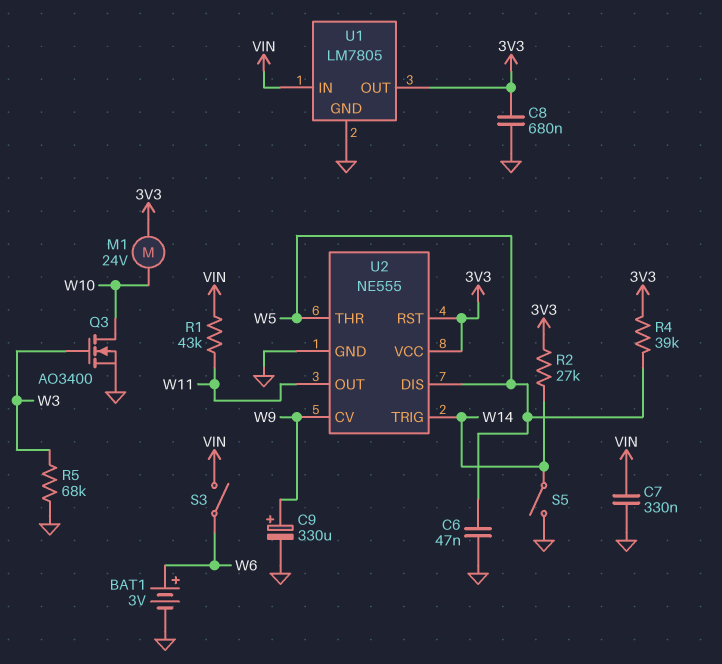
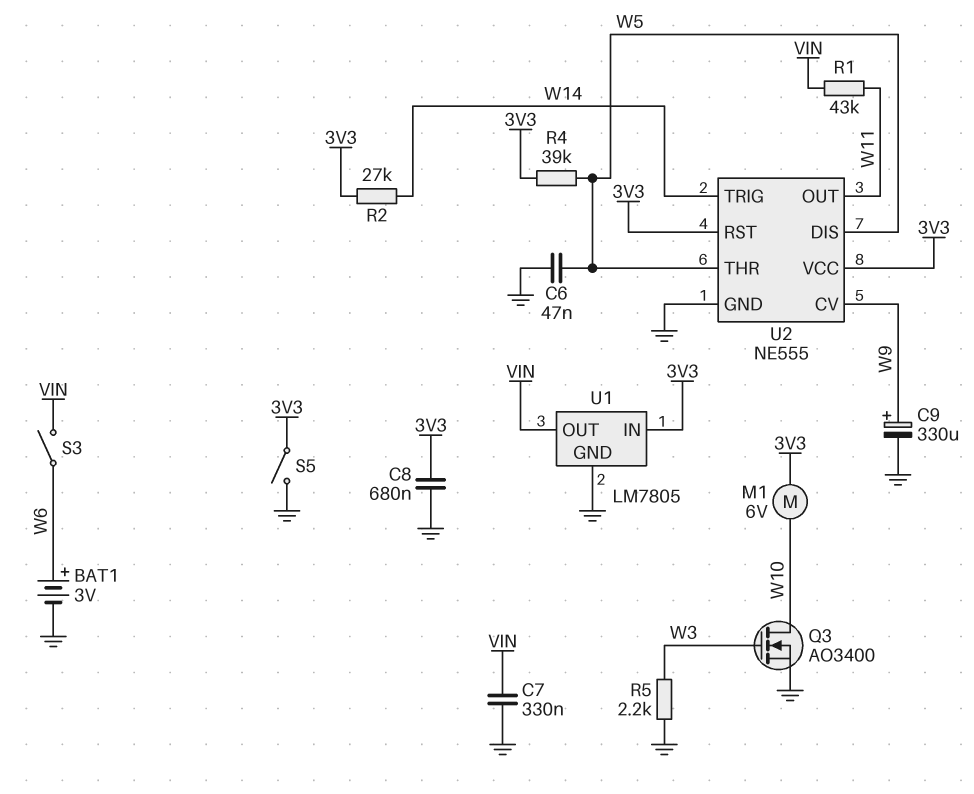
M1: motor 24V (3V3, W10) -> motor 6V (3V3, W10)
R5: 68k (GND, W3) -> 2.2k (GND, W3)
S5: switch (GND, W14) -> switch (3V3, GND)
U1 pin IN: VIN -> 3V3
U1 pin OUT: 3V3 -> VIN

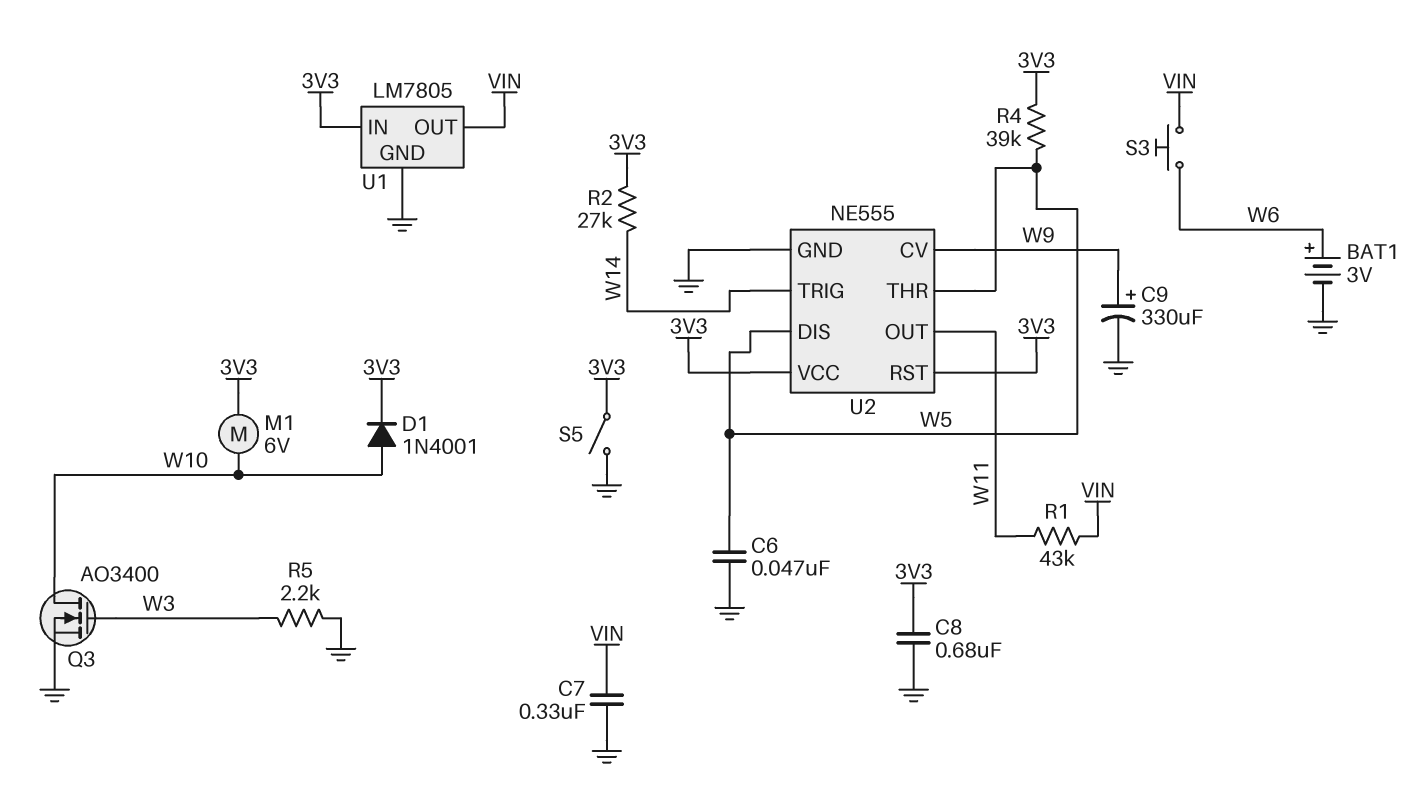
D1: none -> diode 1N4001 (A W10, K 3V3)
S3: switch (VIN, W6) -> button (VIN, W6)

